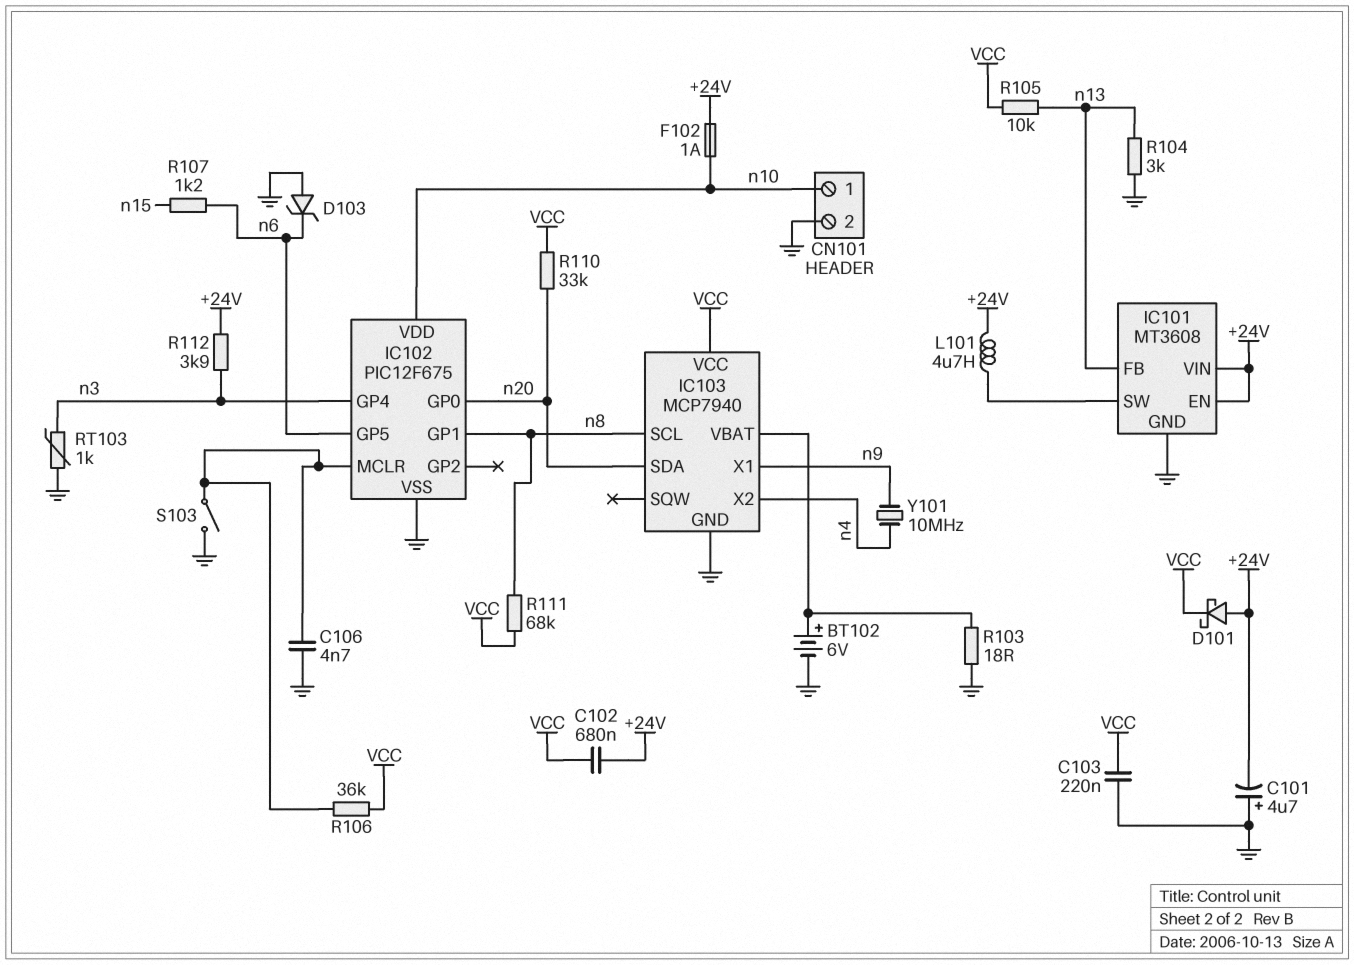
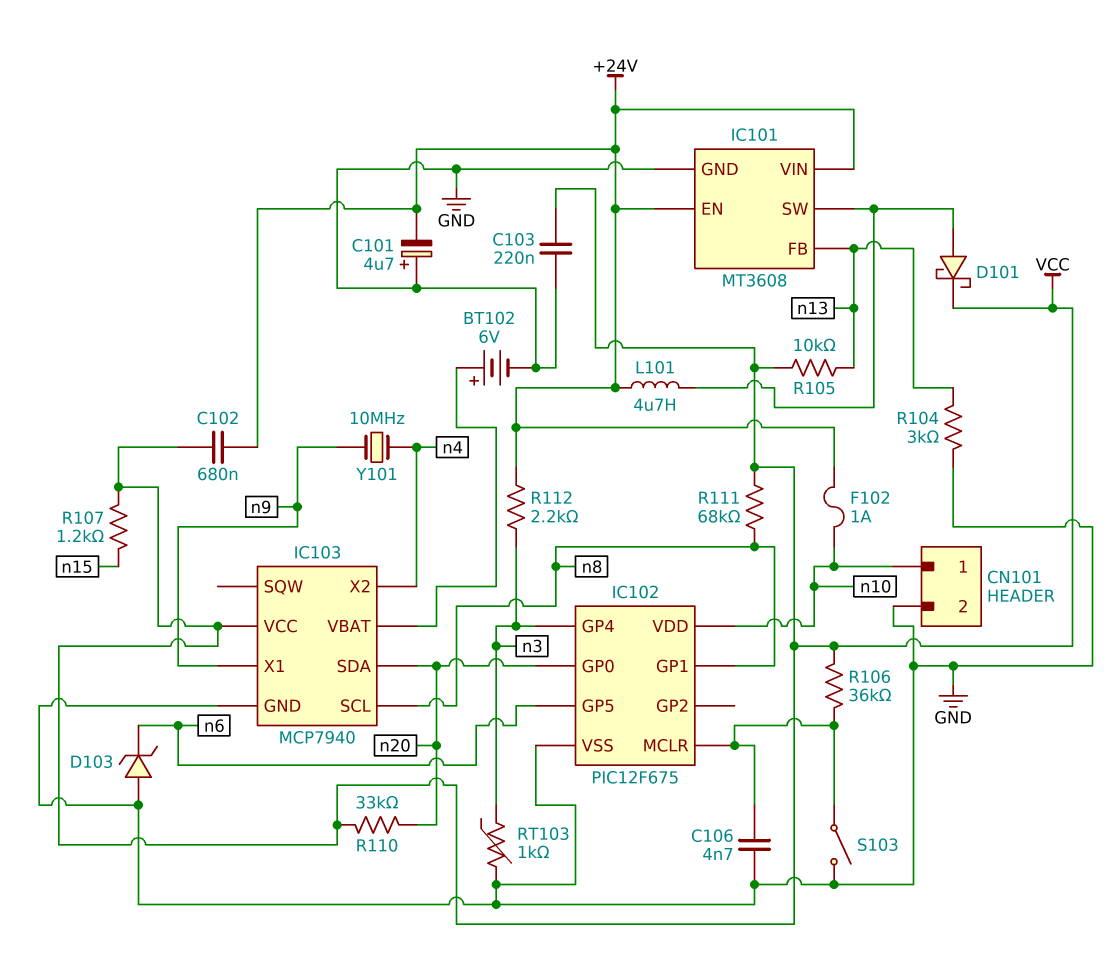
D101: schottky (A +24V, K VCC) -> schottky (A IC101/SW, K VCC)
R103: 18 (GND, IC103/VBAT) -> none
R107: 1.2k (n6, n15) -> 1.2k (VCC, n15)
R112: 3.9k (+24V, n3) -> 2.2k (+24V, n3)

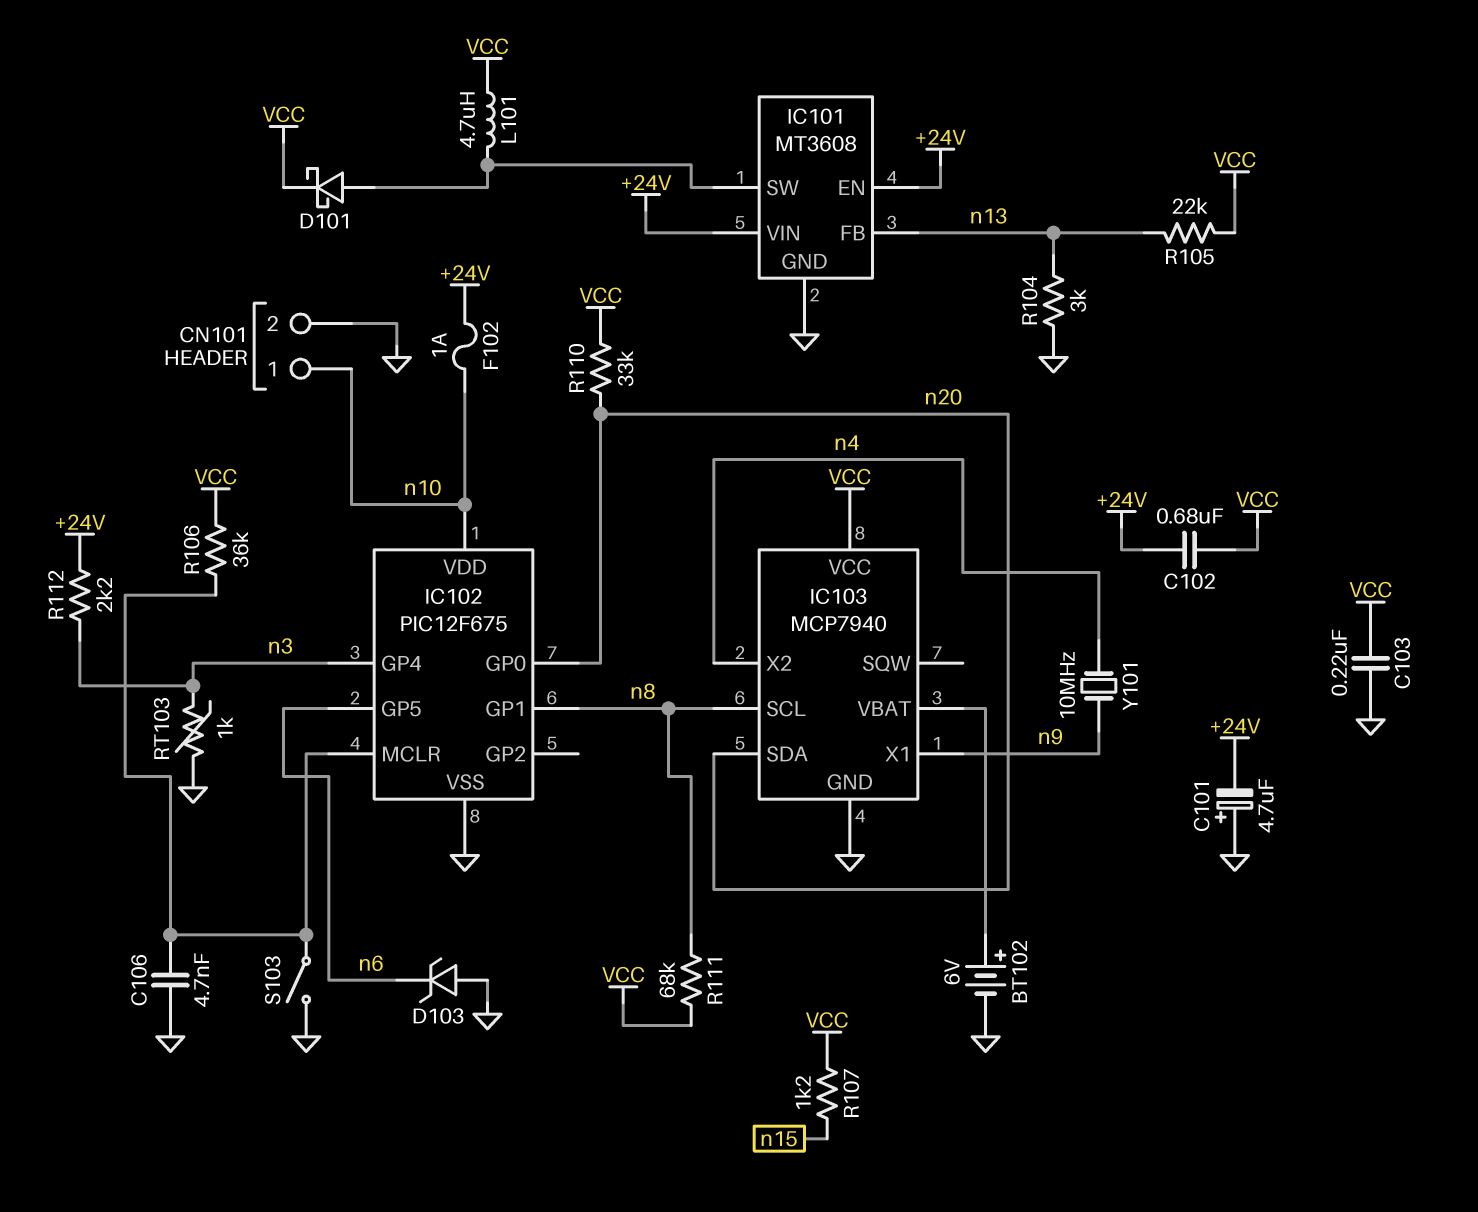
L101: 4.7uH (+24V, IC101/SW) -> 4.7uH (IC101/SW, VCC)
R105: 10k (VCC, n13) -> 22k (VCC, n13)

